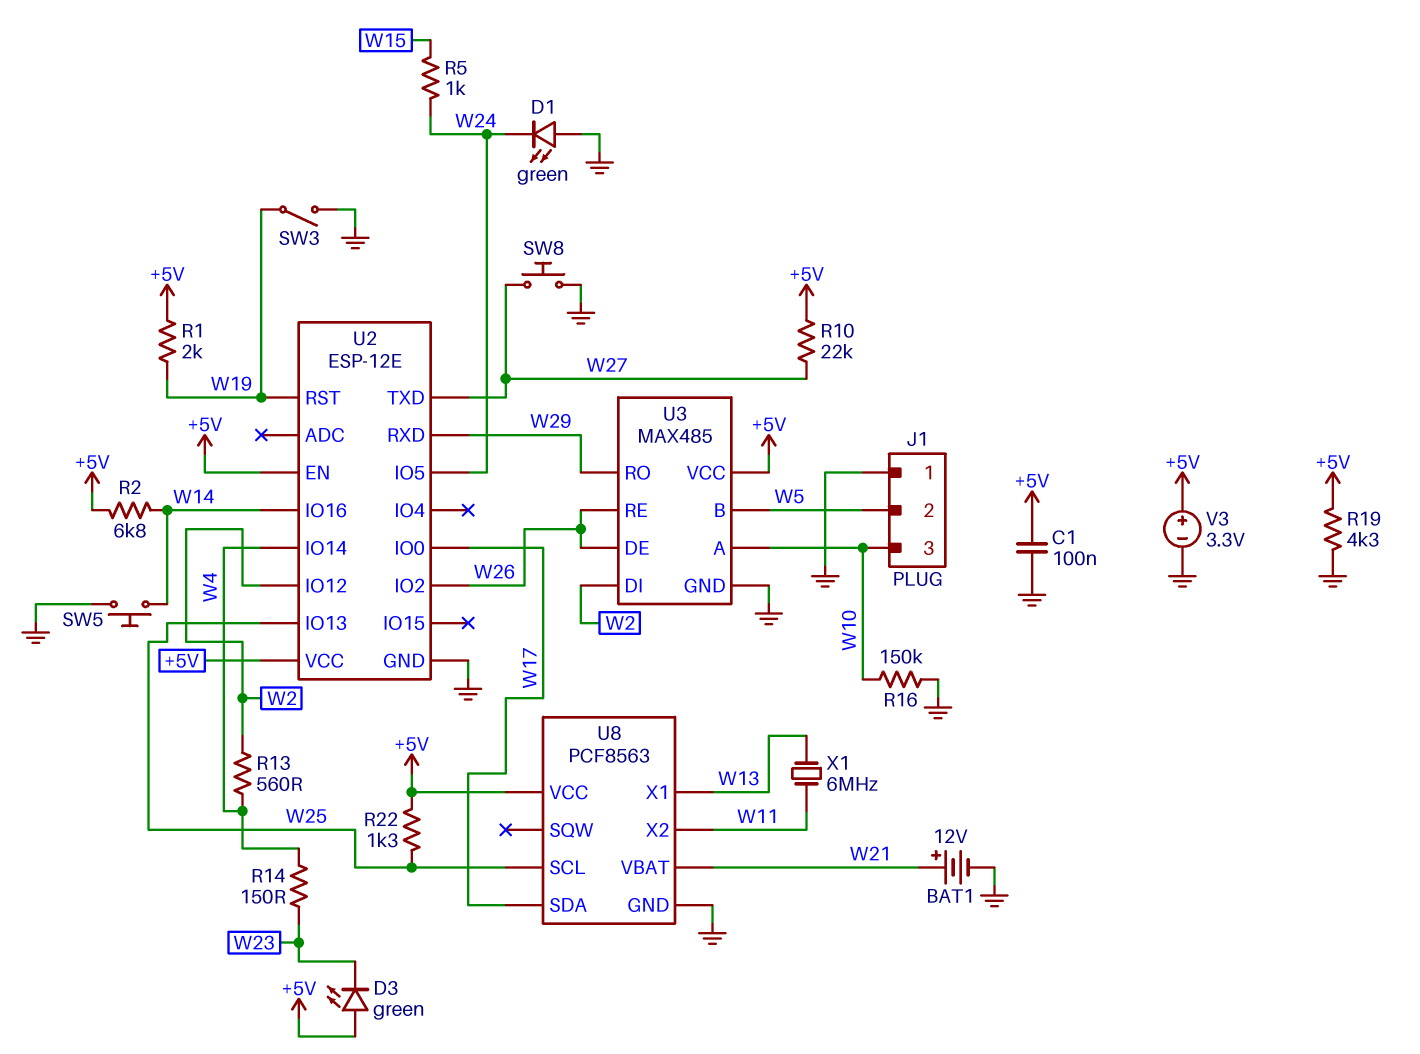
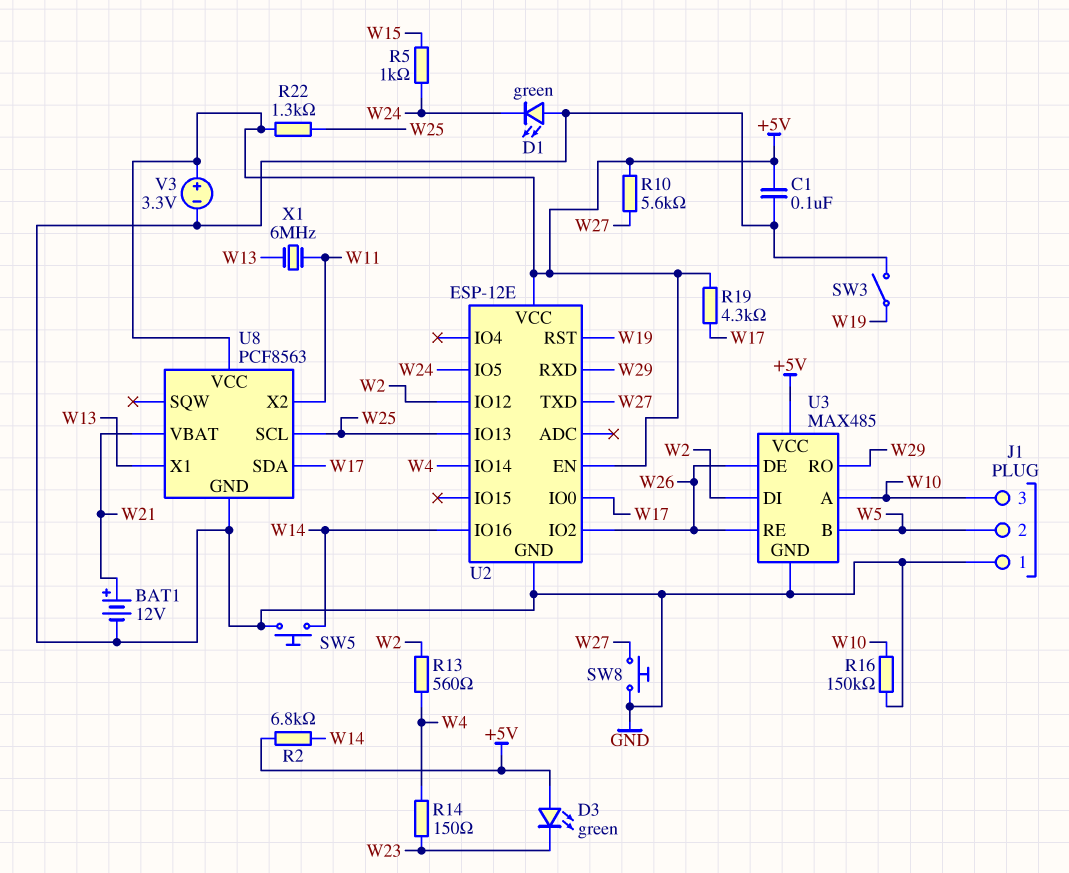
R1: 2k (+5V, W19) -> none
R10: 22k (+5V, W27) -> 5.6k (+5V, W27)
R19: 4.3k (+5V, GND) -> 4.3k (+5V, W17)

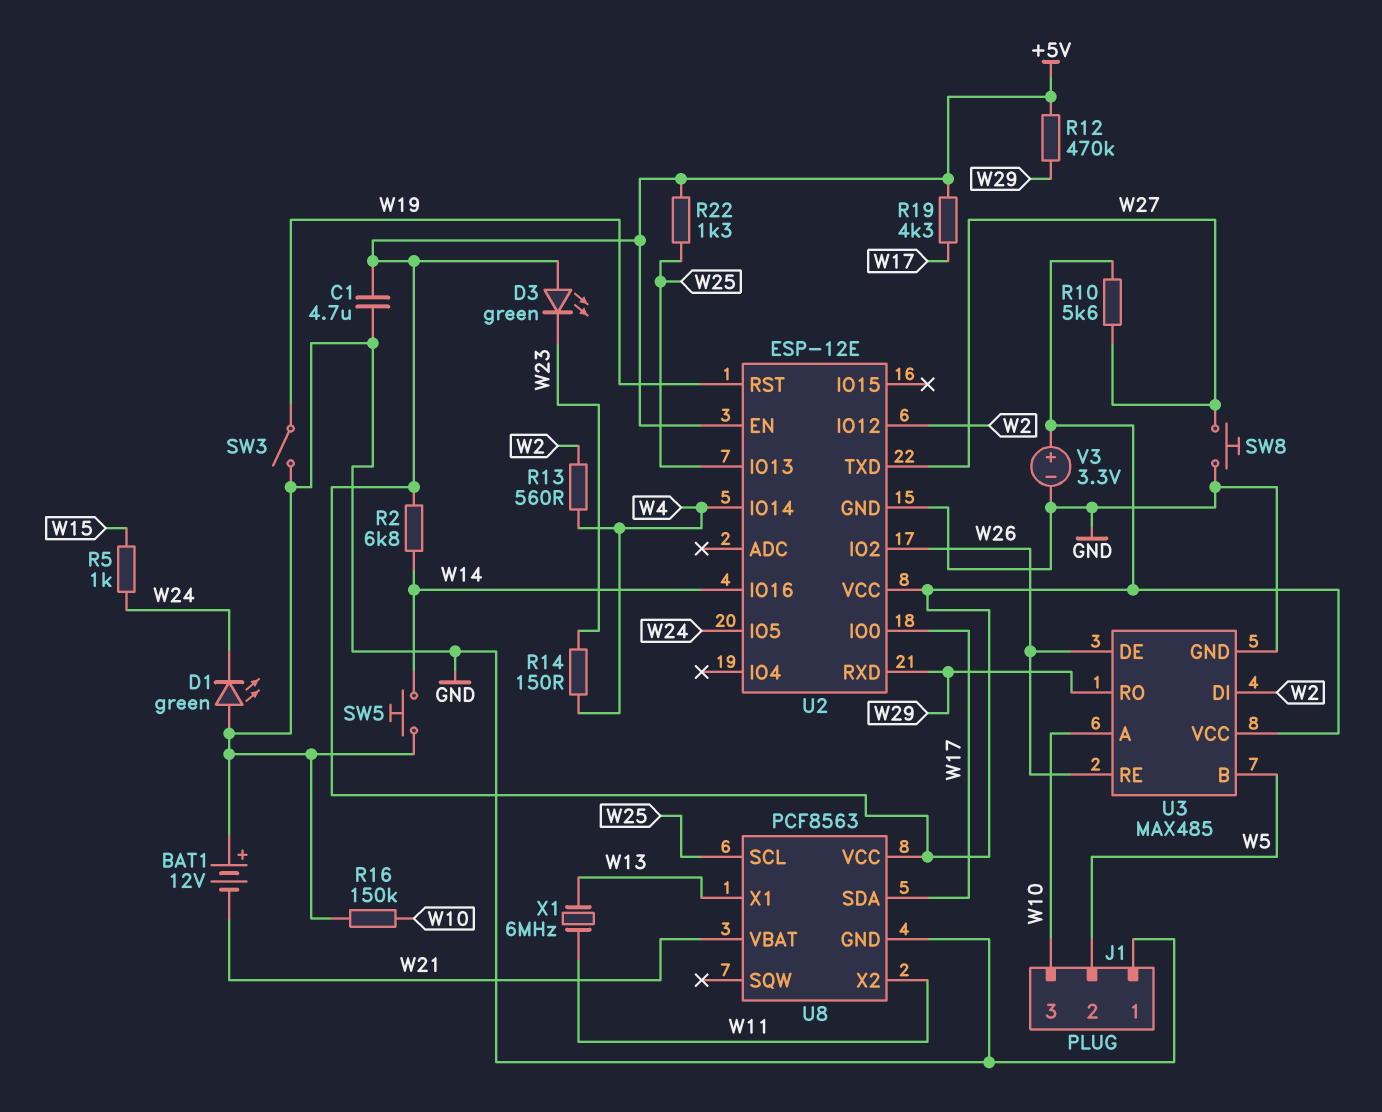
BAT1: 12V (plus W21, minus GND) -> 12V (plus GND, minus W21)
C1: 100nF (+5V, GND) -> 4.7uF (+5V, GND)
R12: none -> 470k (+5V, W29)

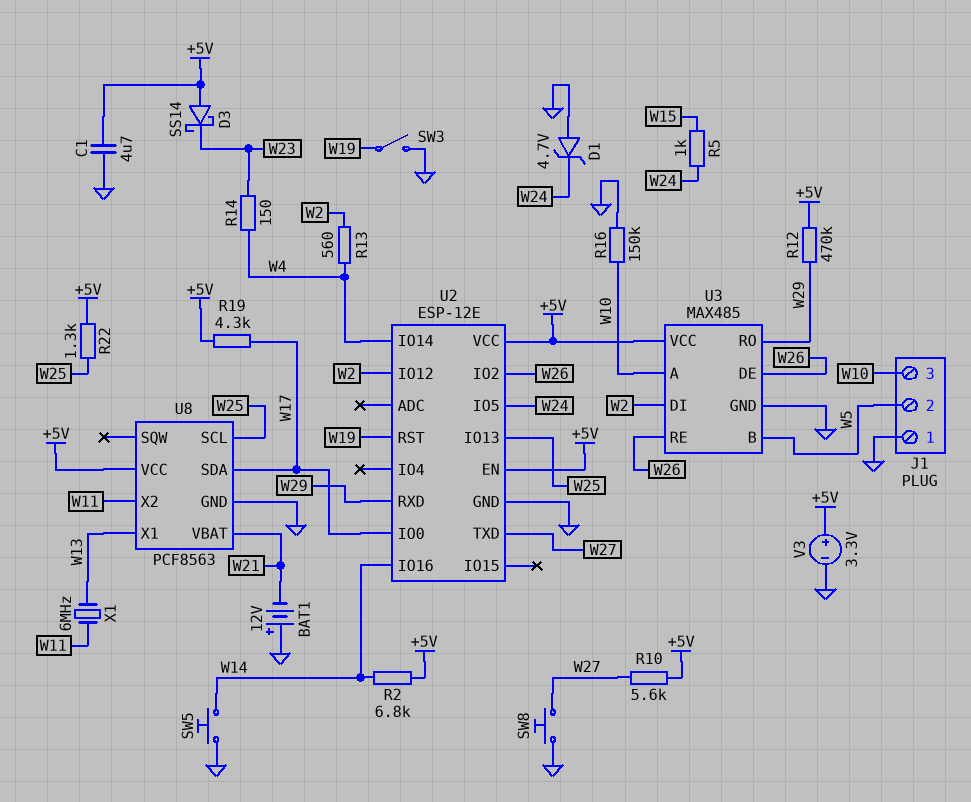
D1: LED green (A GND, K W24) -> zener 4.7V (A GND, K W24)
D3: LED green (A +5V, K W23) -> schottky SS14 (A +5V, K W23)

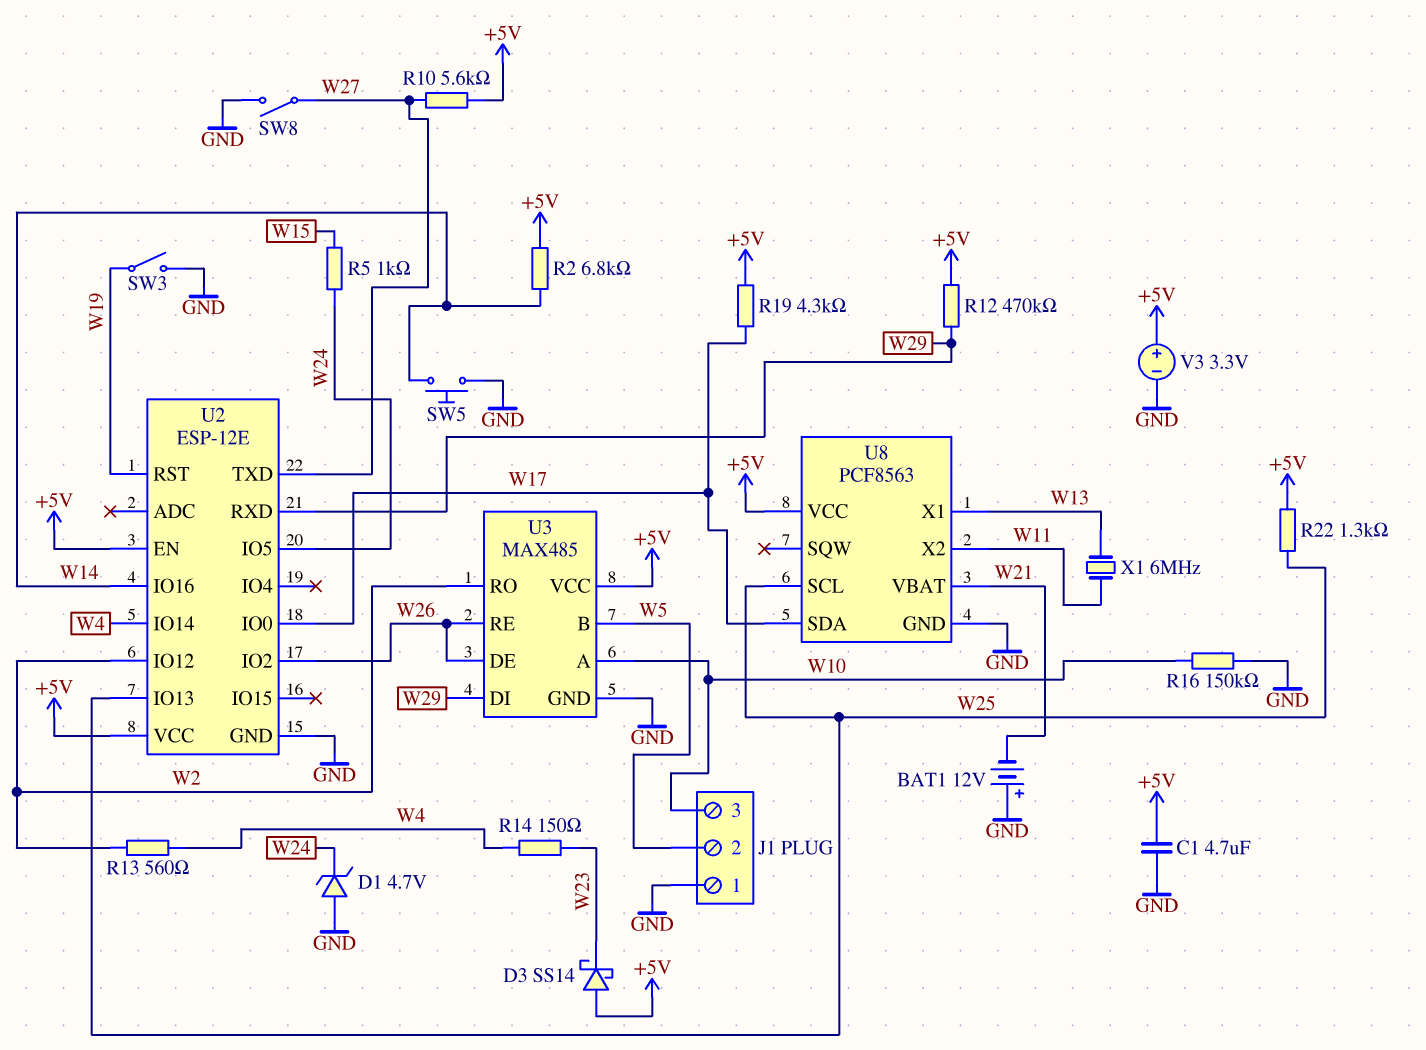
SW8: button (GND, W27) -> switch (GND, W27)
U3 pin DI: W2 -> W29
U3 pin RO: W29 -> W2

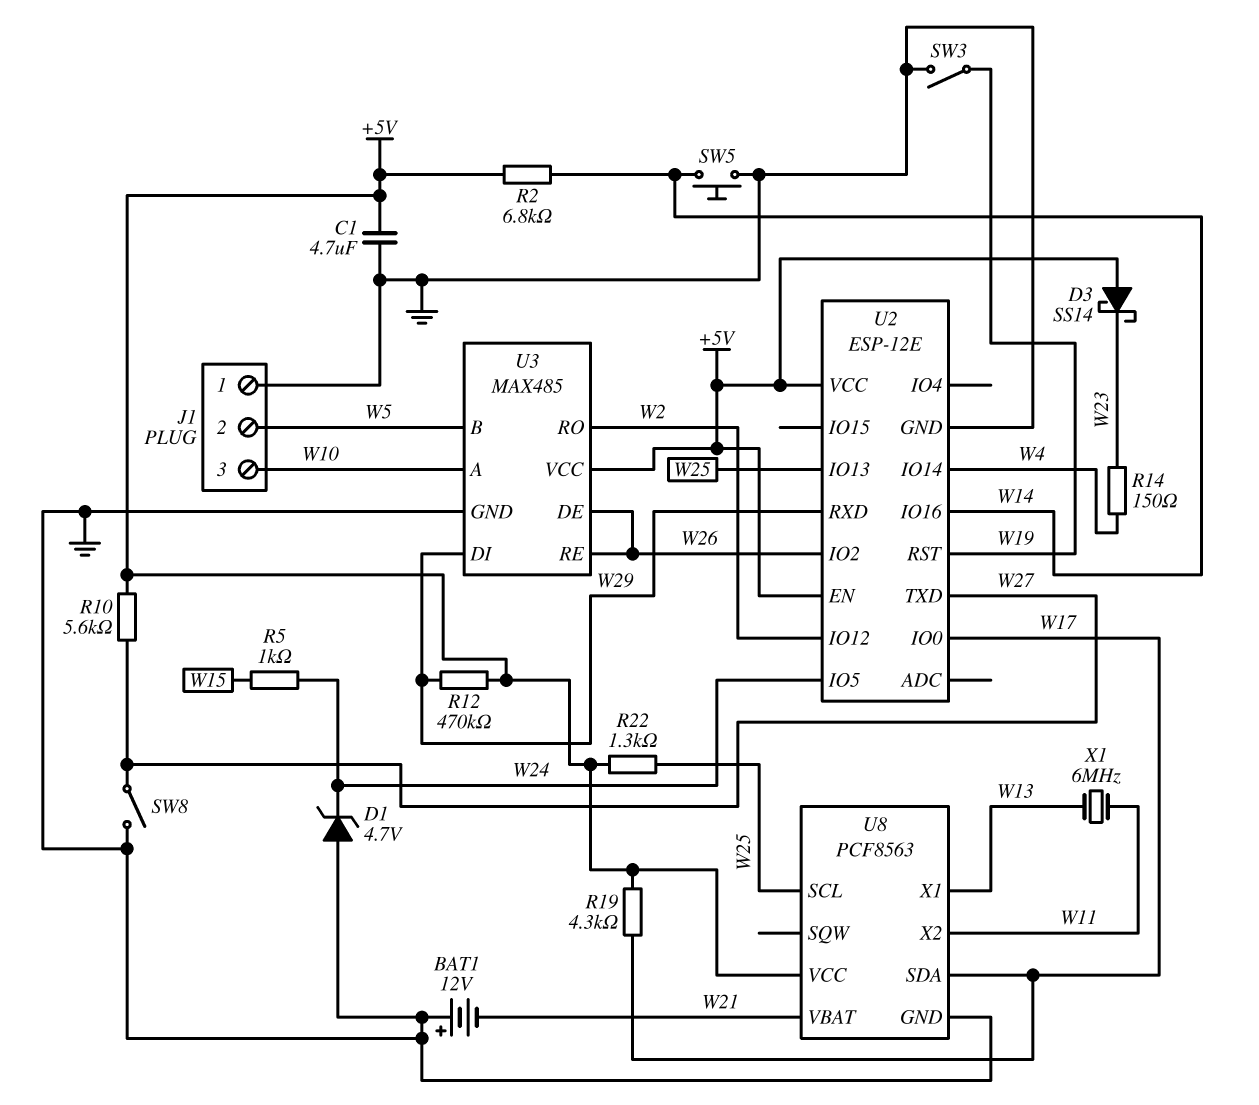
R13: 560 (W2, W4) -> none
R16: 150k (GND, W10) -> none
V3: 3.3V (plus +5V, minus GND) -> none

